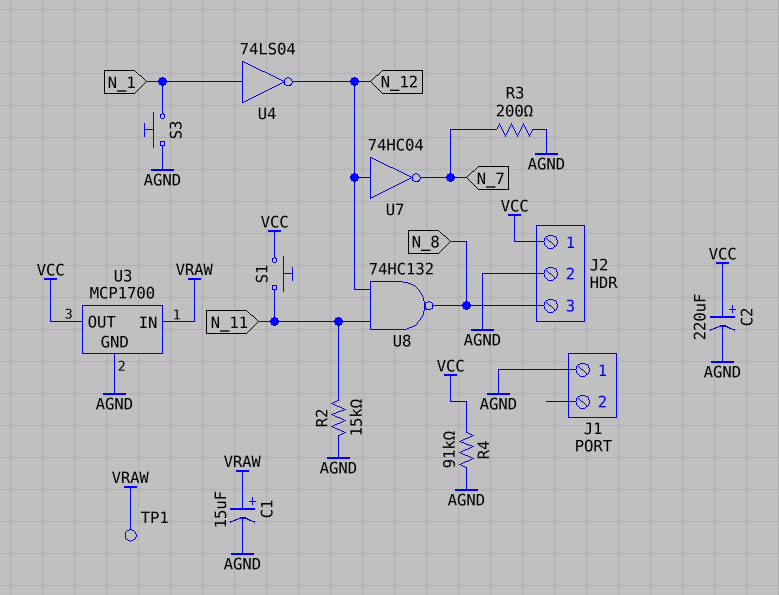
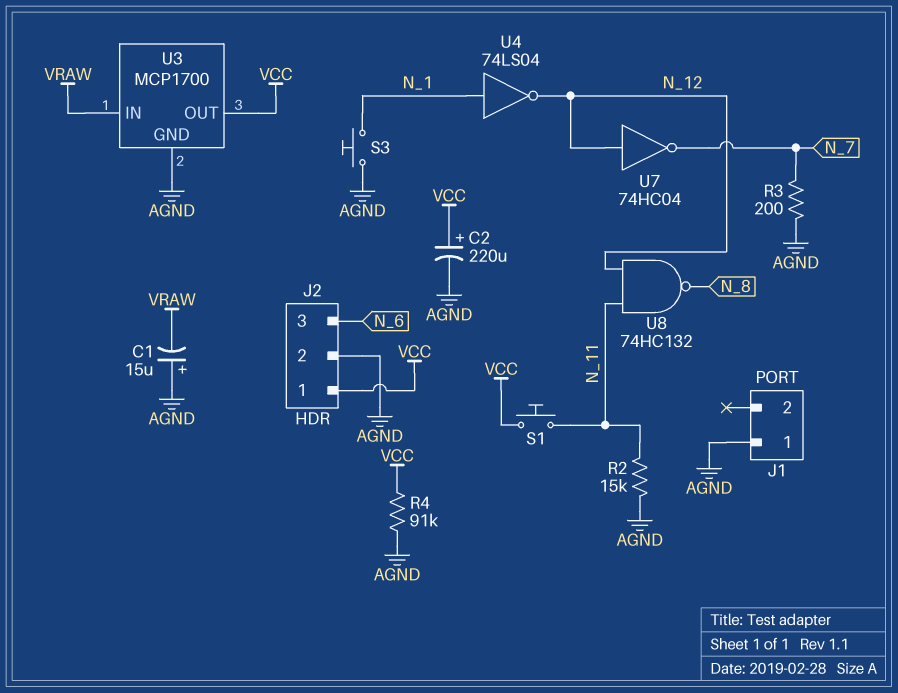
C1: 15uF (plus VRAW, minus AGND) -> 15uF (plus AGND, minus VRAW)
J2 pin 3: N_8 -> N_6
TP1: test point (VRAW) -> none

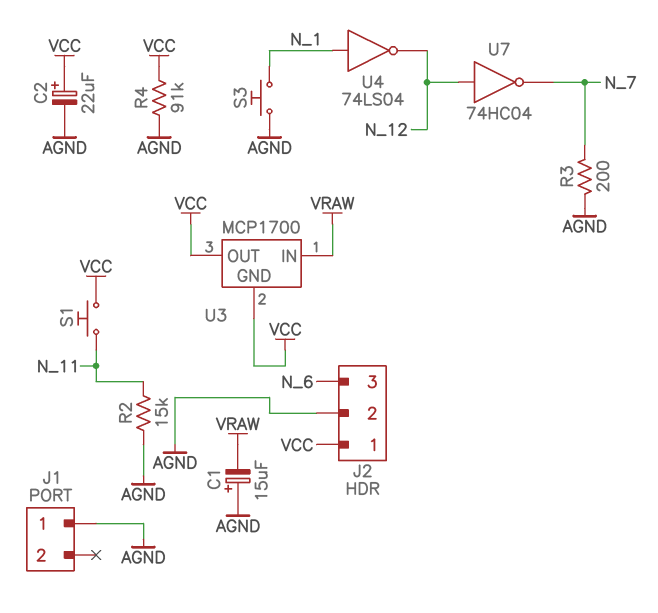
C2: 220uF (plus VCC, minus AGND) -> 22uF (plus VCC, minus AGND)
U3 pin GND: AGND -> VCC
U8: NAND 74HC132 (in N_11, in N_12, out N_8) -> none

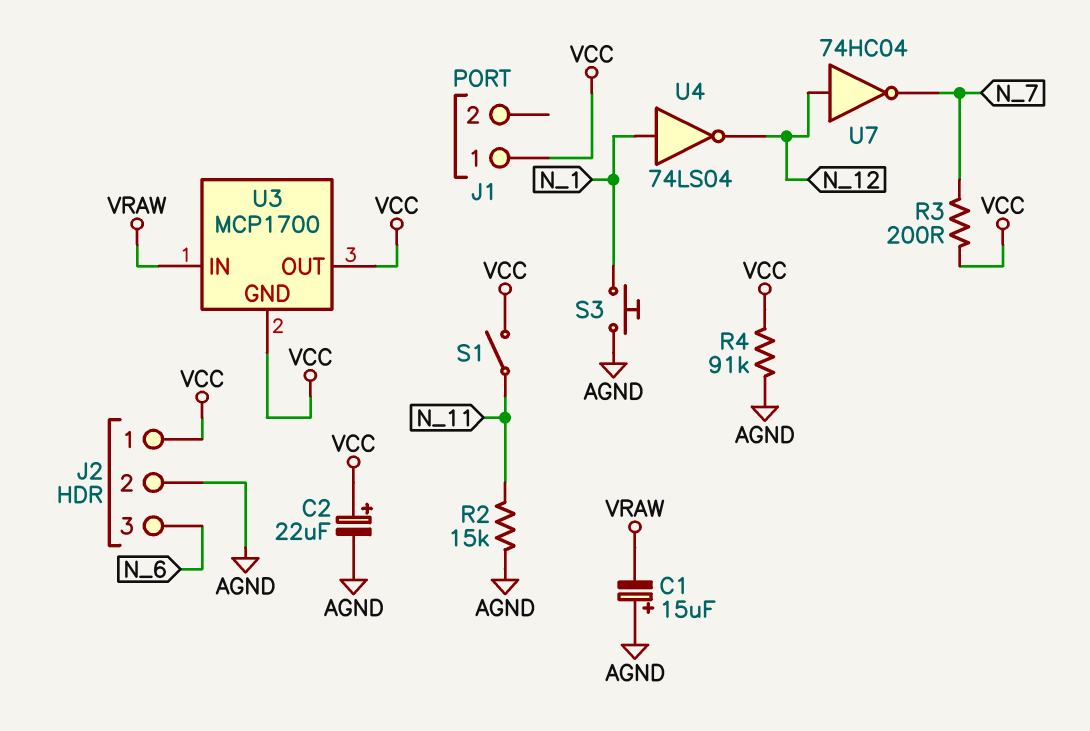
J1 pin 1: AGND -> VCC
R3: 200 (AGND, N_7) -> 200 (N_7, VCC)
S1: button (N_11, VCC) -> switch (N_11, VCC)

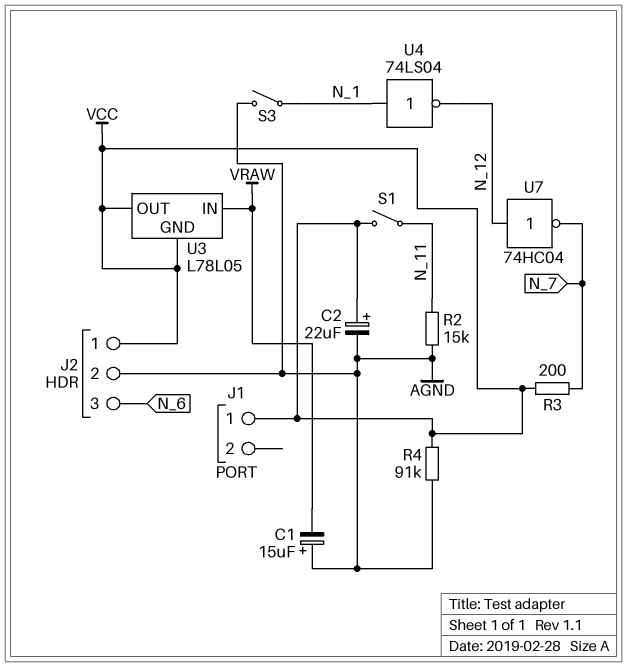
S3: button (AGND, N_1) -> switch (AGND, N_1)
U3: MCP1700 -> L78L05

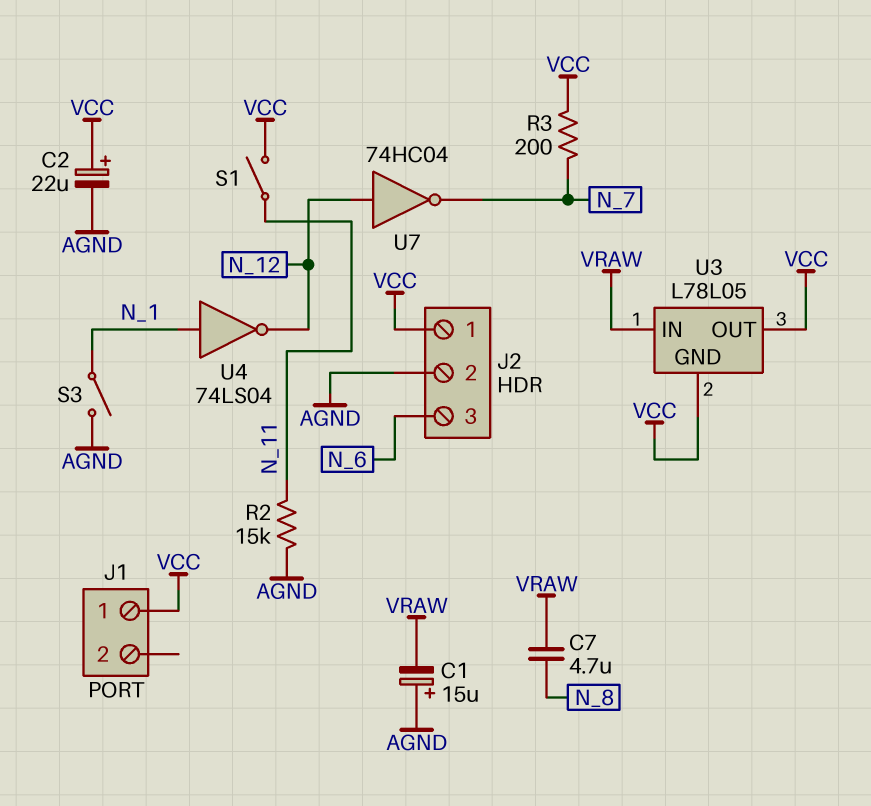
C7: none -> 4.7uF (N_8, VRAW)
R4: 91k (AGND, VCC) -> none

